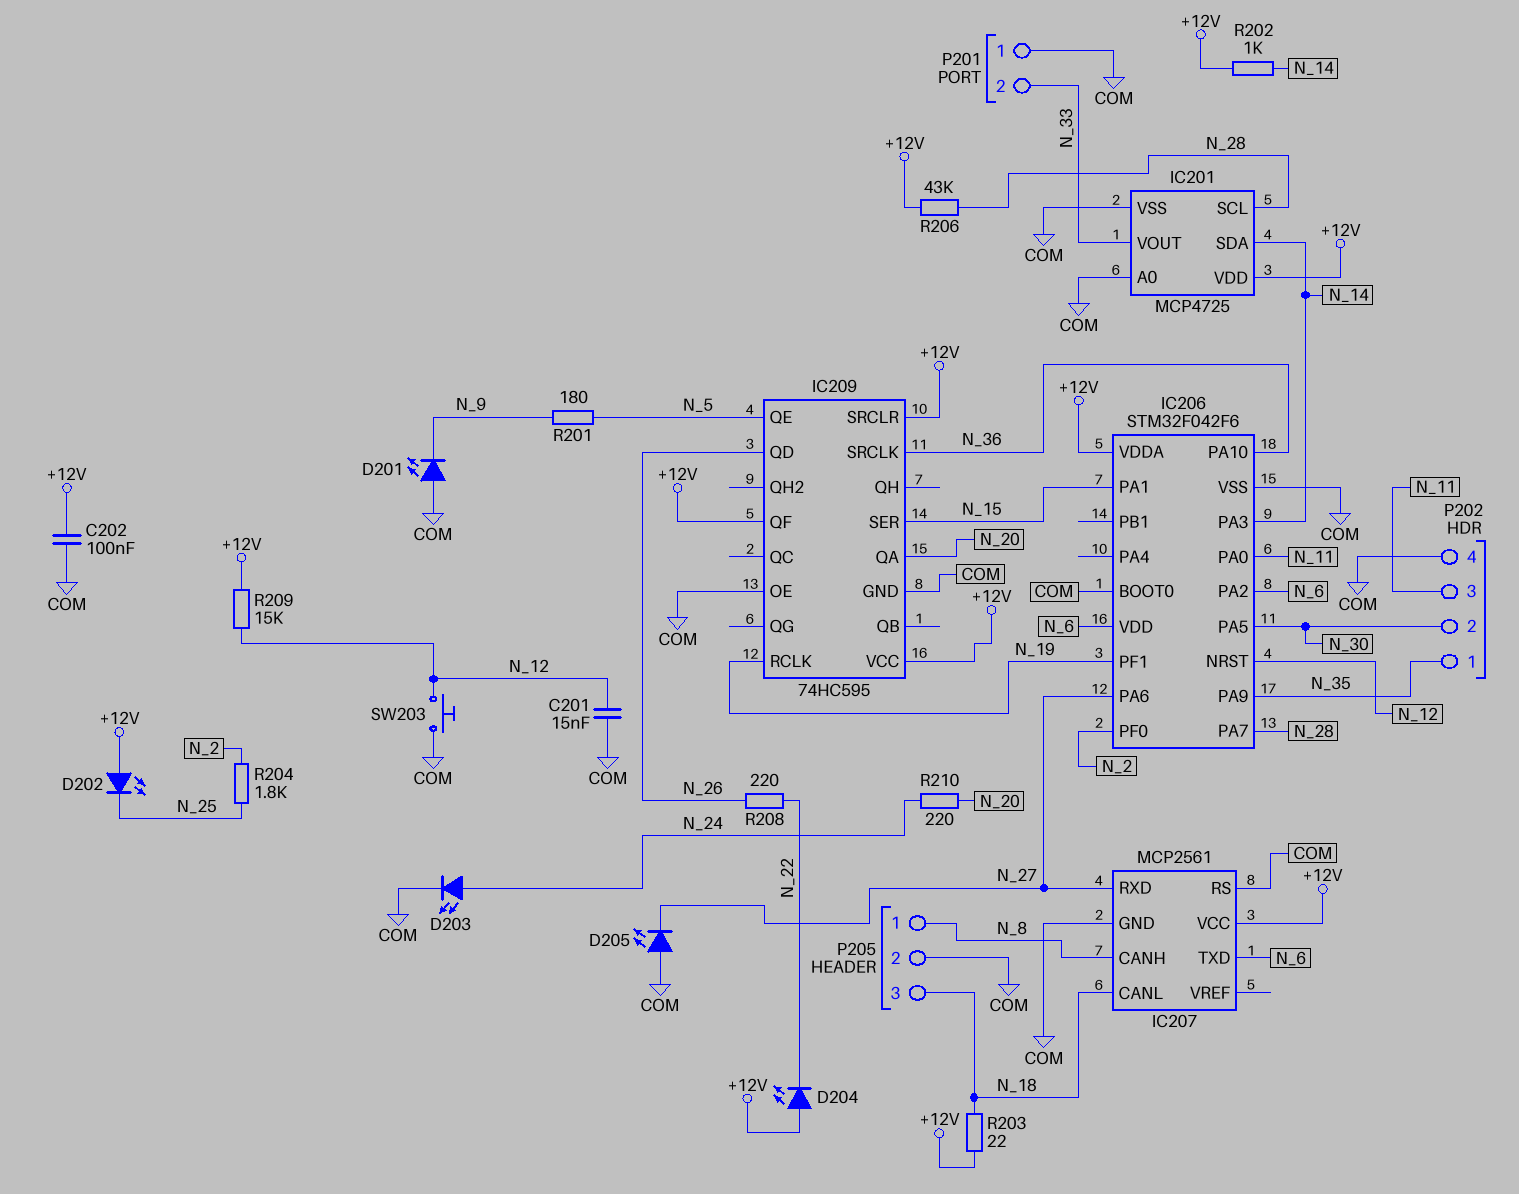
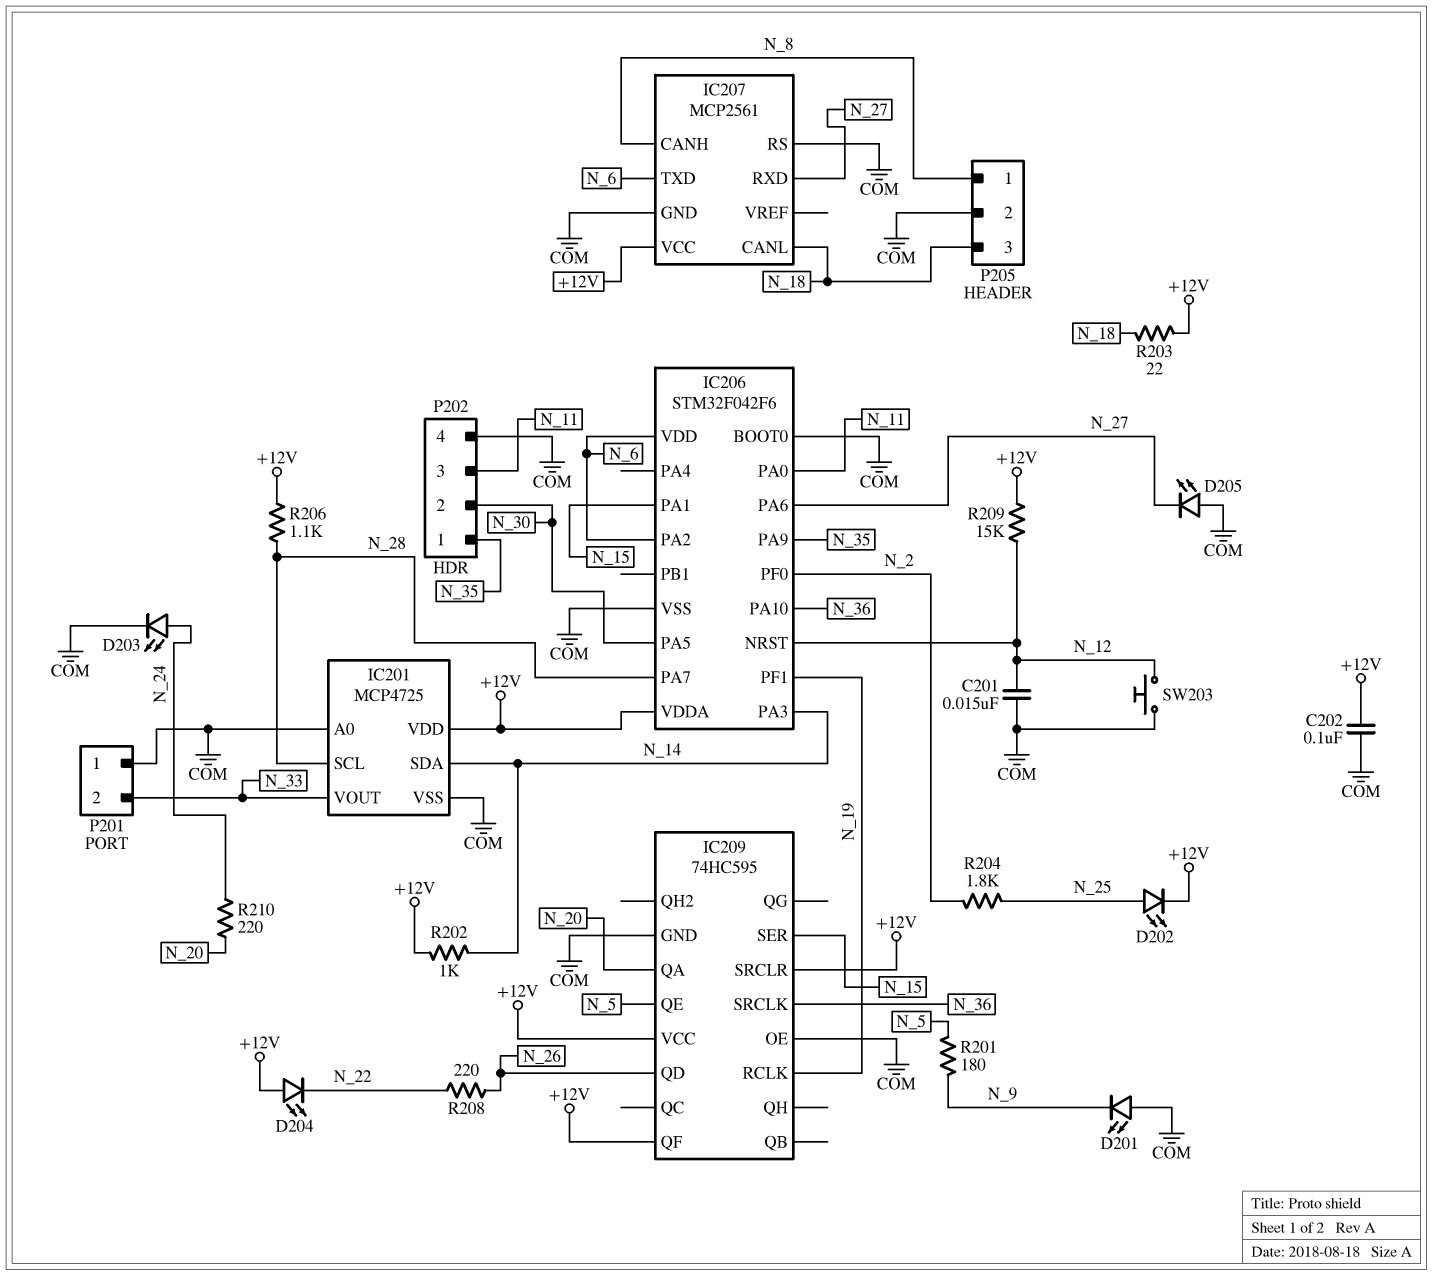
D202: LED (A +12V, K N_25) -> LED (A N_25, K +12V)
R206: 43k (+12V, N_28) -> 1.1k (+12V, N_28)

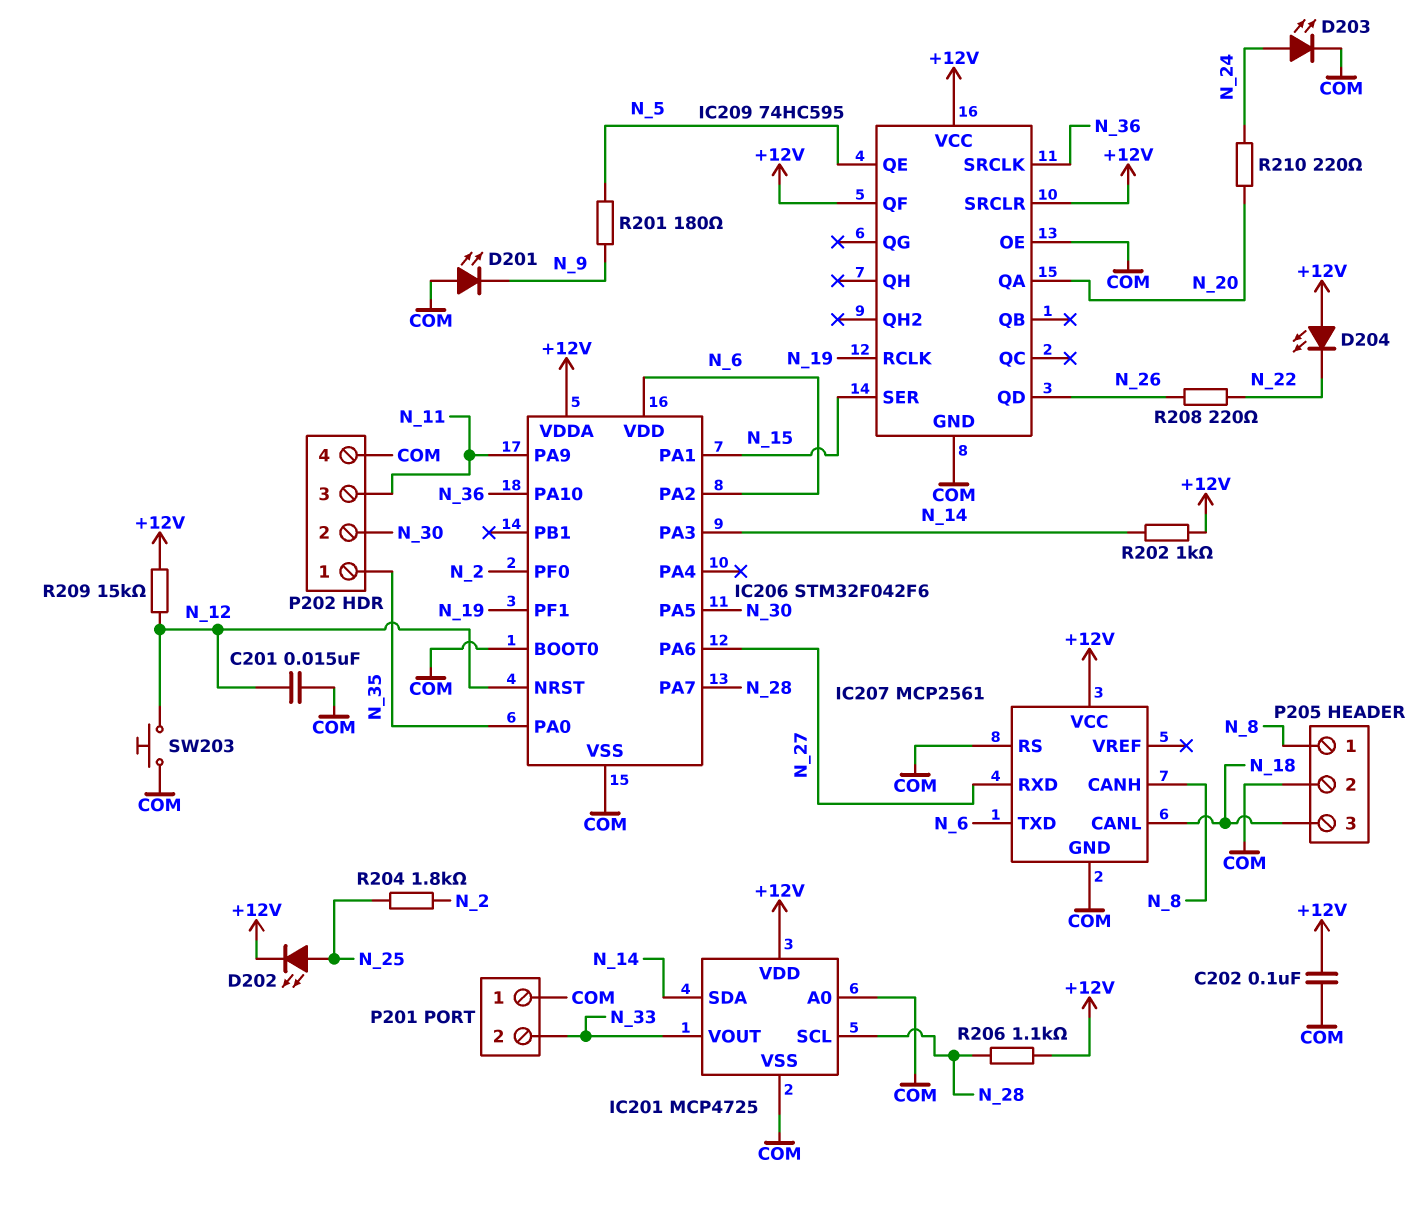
D205: LED (A COM, K N_27) -> none
IC206 pin PA0: N_11 -> N_35
IC206 pin PA9: N_35 -> N_11
R203: 22 (+12V, N_18) -> none

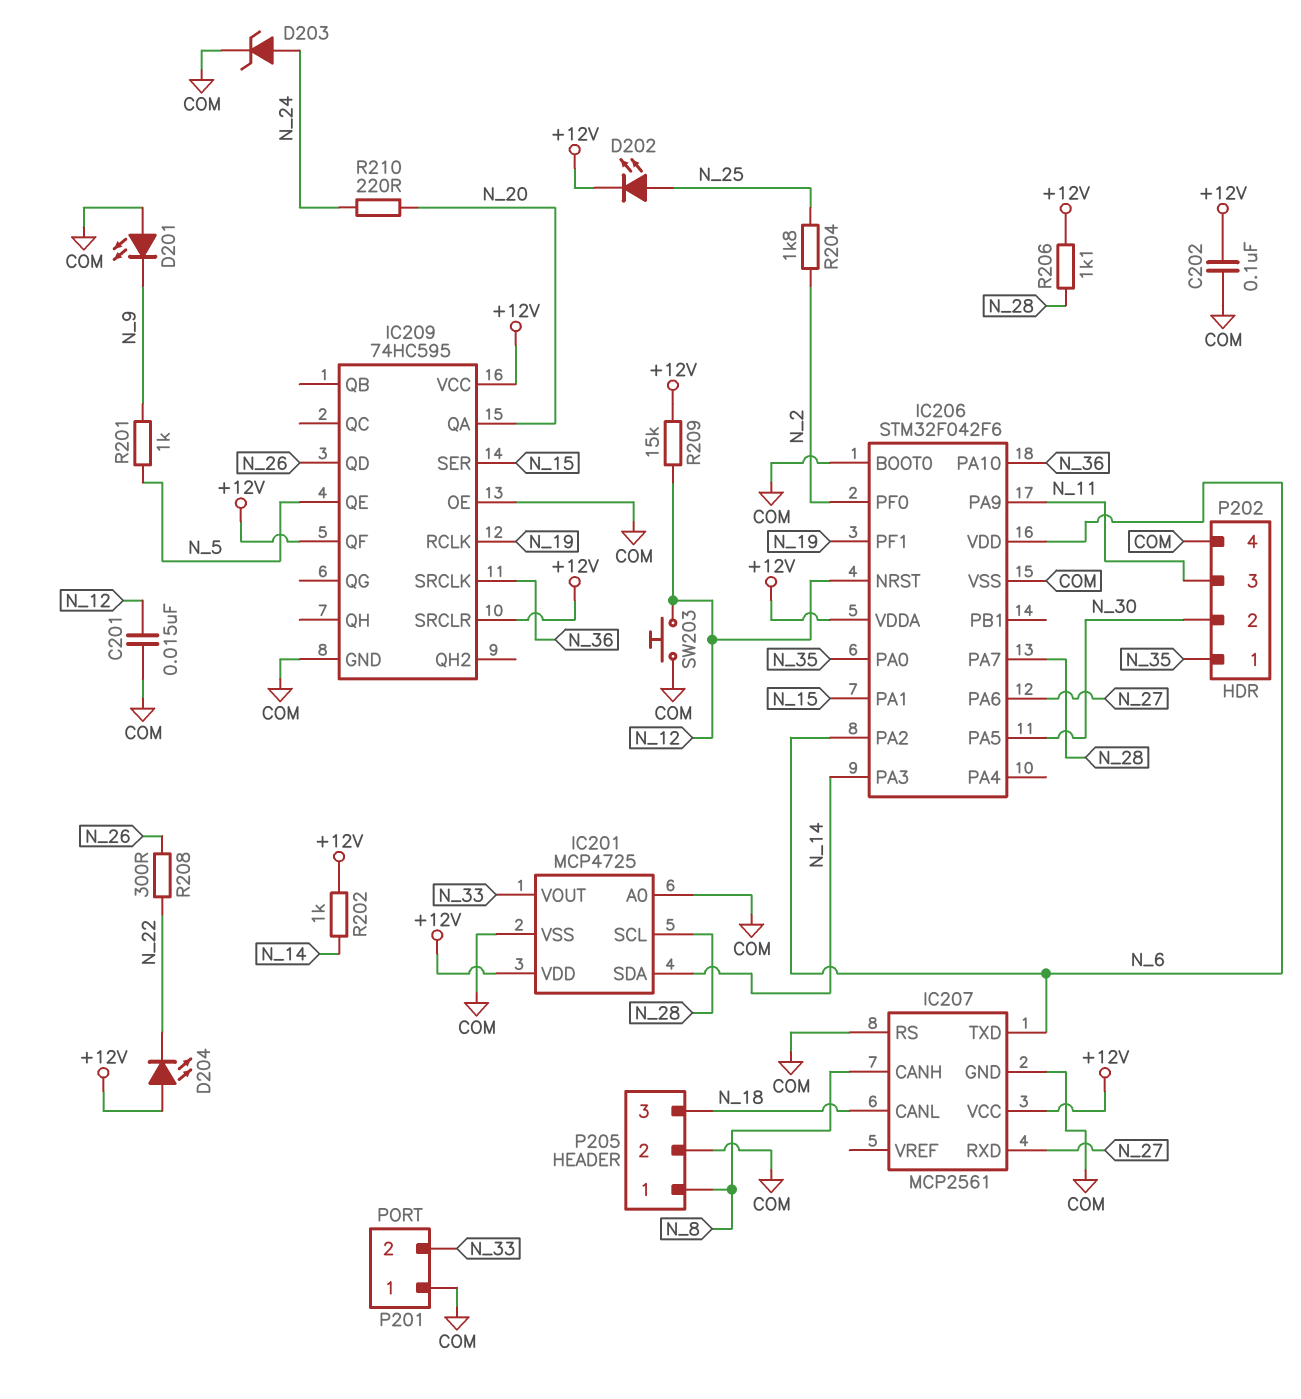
D203: LED (A N_24, K COM) -> zener (A N_24, K COM)
R201: 180 (N_5, N_9) -> 1k (N_5, N_9)
R208: 220 (N_22, N_26) -> 300 (N_22, N_26)

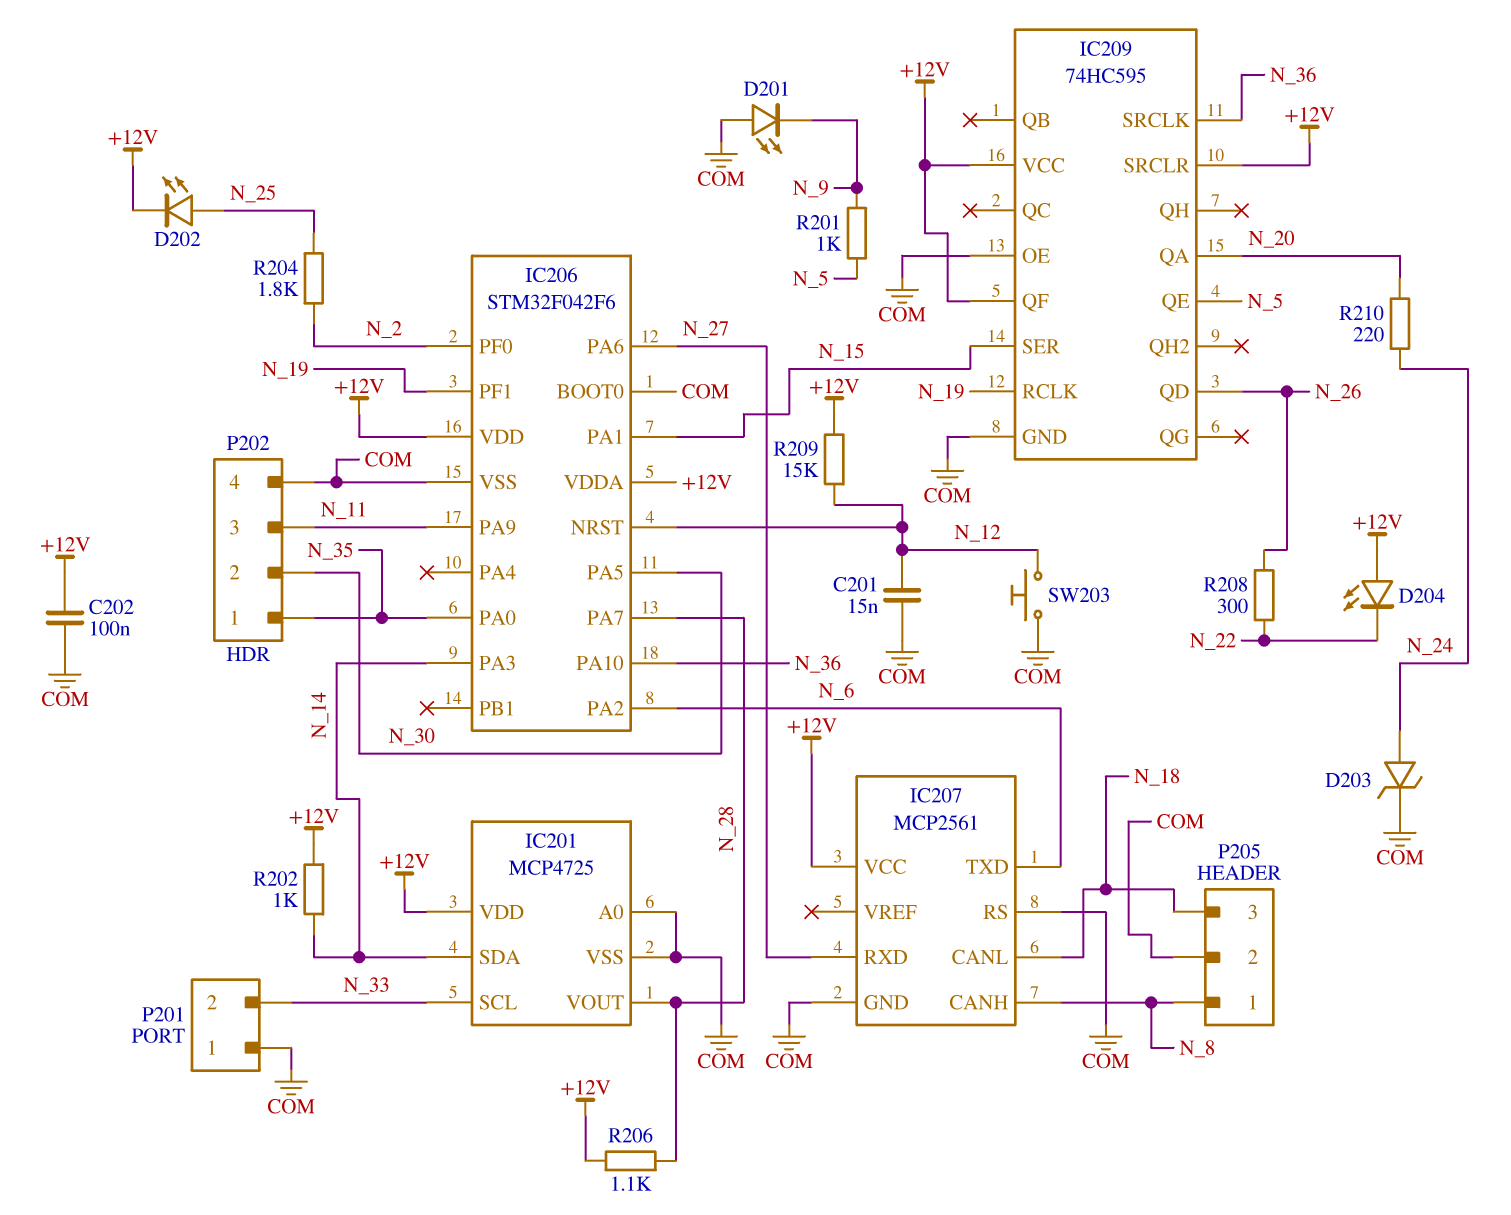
IC201 pin SCL: N_28 -> N_33
IC201 pin VOUT: N_33 -> N_28
IC206 pin VDD: N_6 -> +12V

